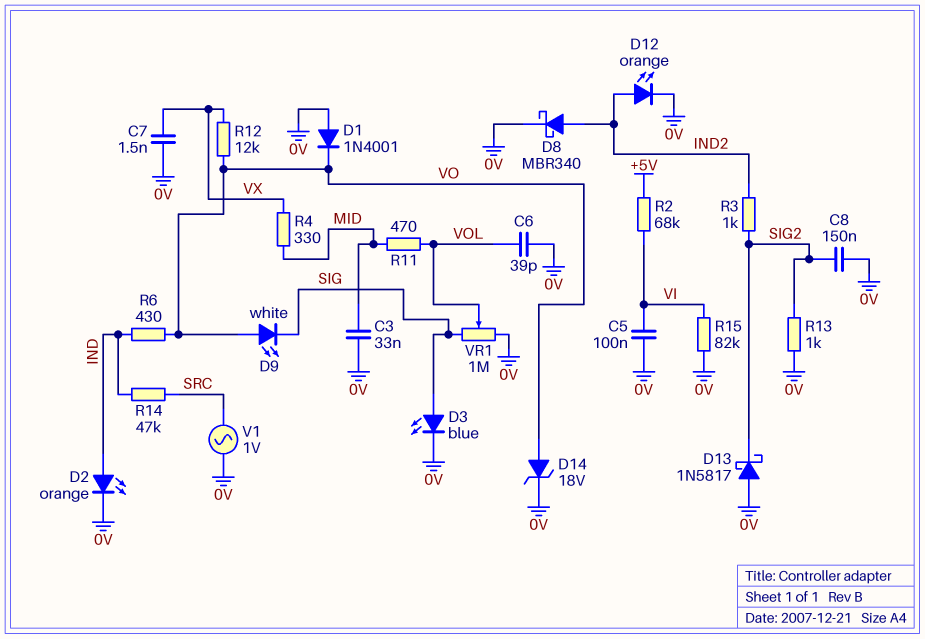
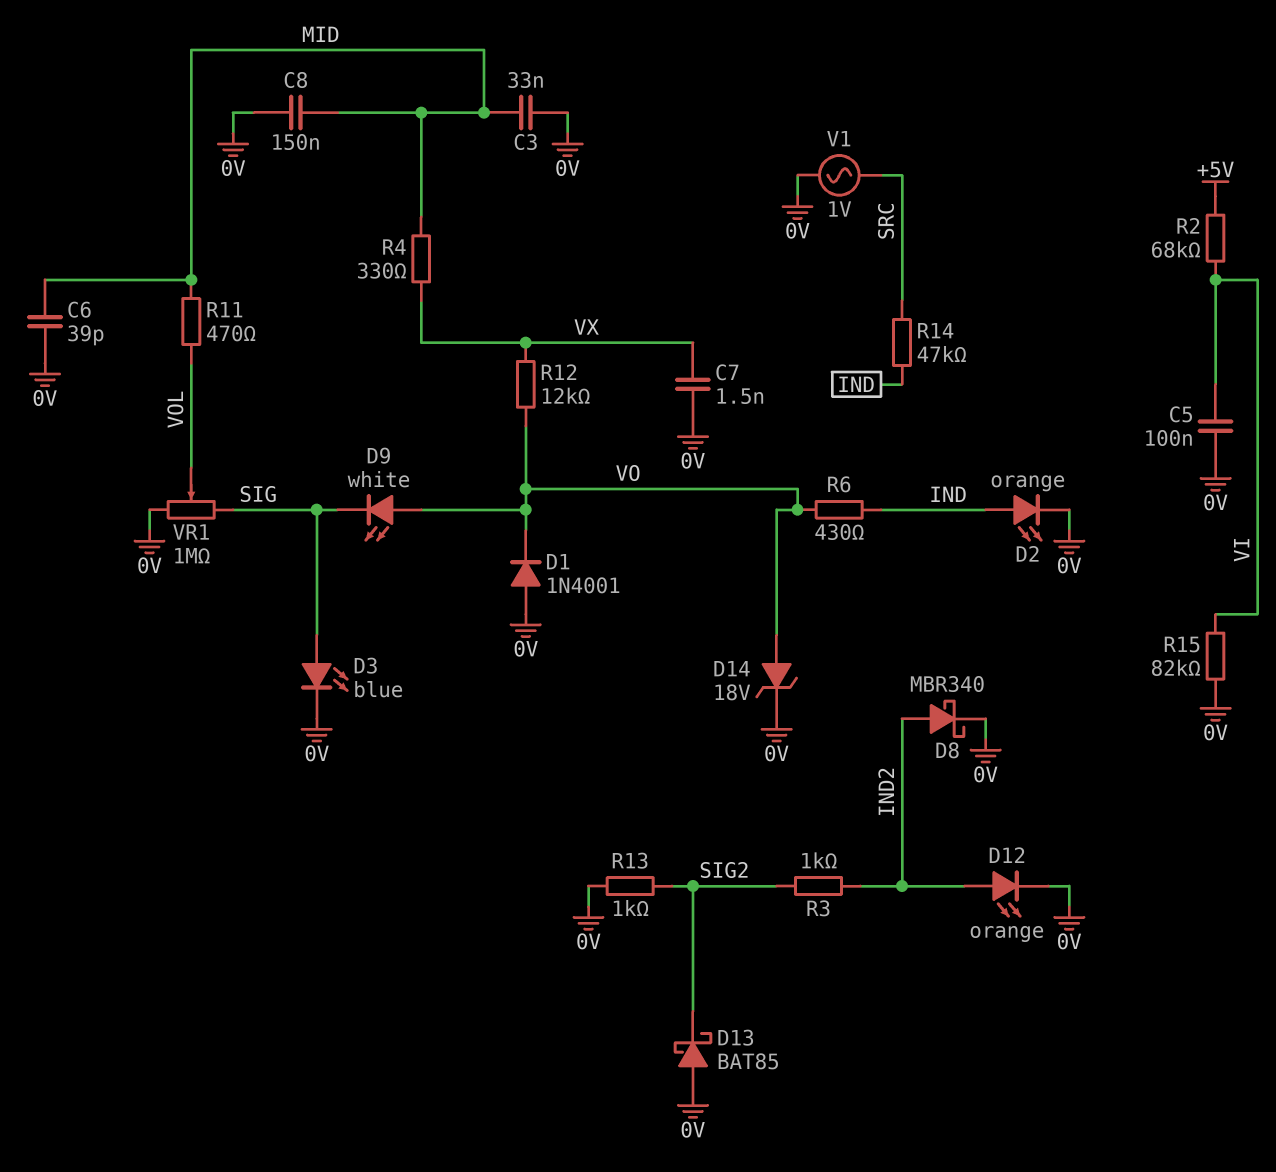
C6: 39pF (0V, VOL) -> 39pF (0V, MID)
C8: 150nF (0V, SIG2) -> 150nF (0V, MID)
D13: schottky 1N5817 (A 0V, K SIG2) -> schottky BAT85 (A 0V, K SIG2)

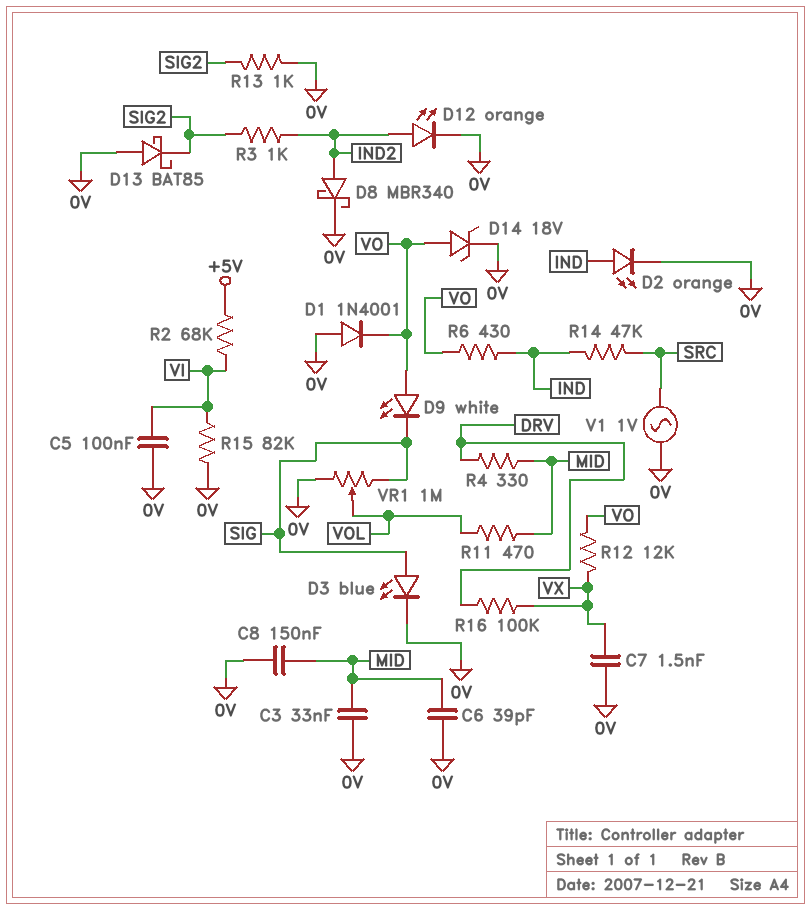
R4: 330 (MID, VX) -> 330 (DRV, MID)
R16: none -> 100k (DRV, VX)

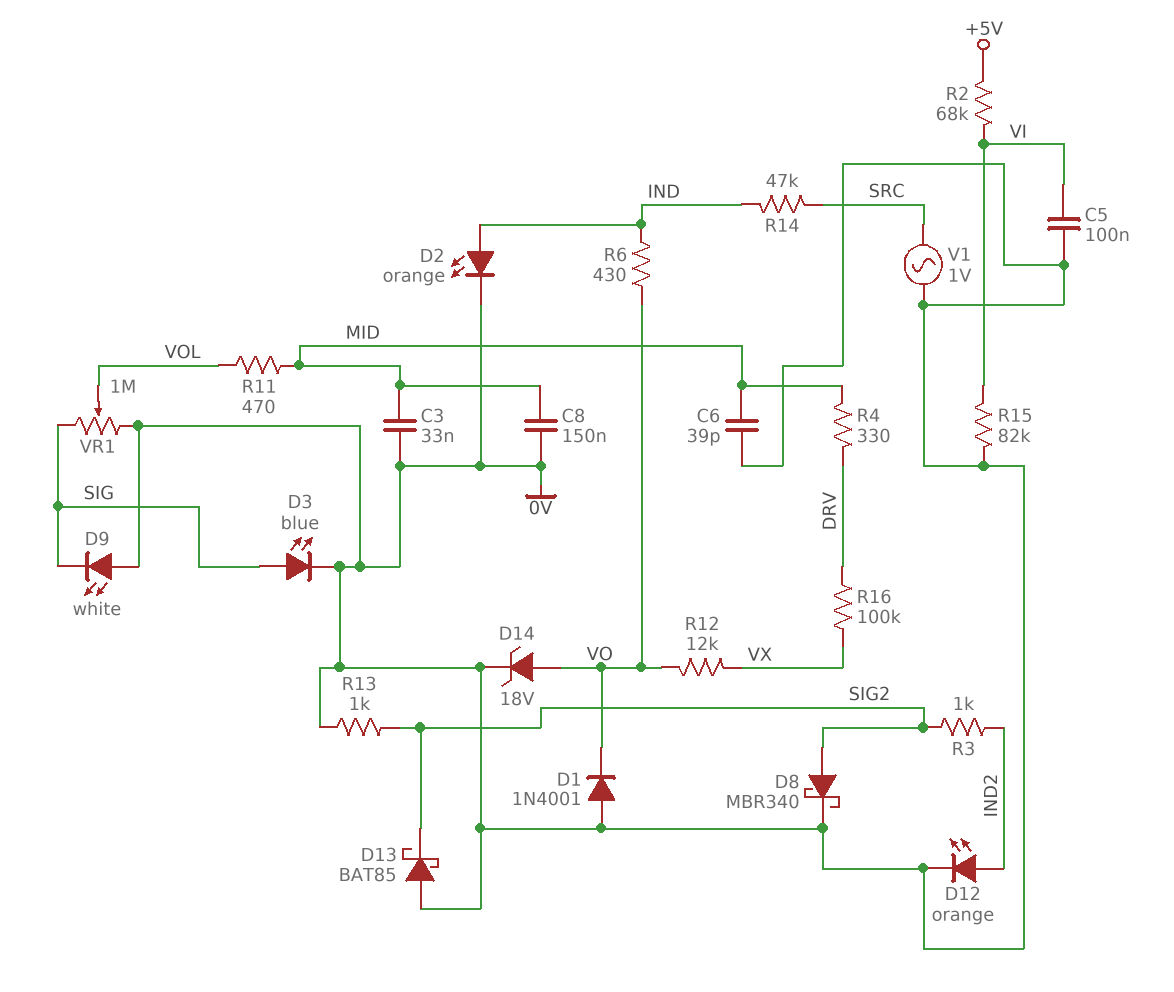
C7: 1.5nF (0V, VX) -> none
D8: schottky MBR340 (A IND2, K 0V) -> schottky MBR340 (A SIG2, K 0V)
D9: LED white (A VO, K SIG) -> LED white (A 0V, K SIG)

